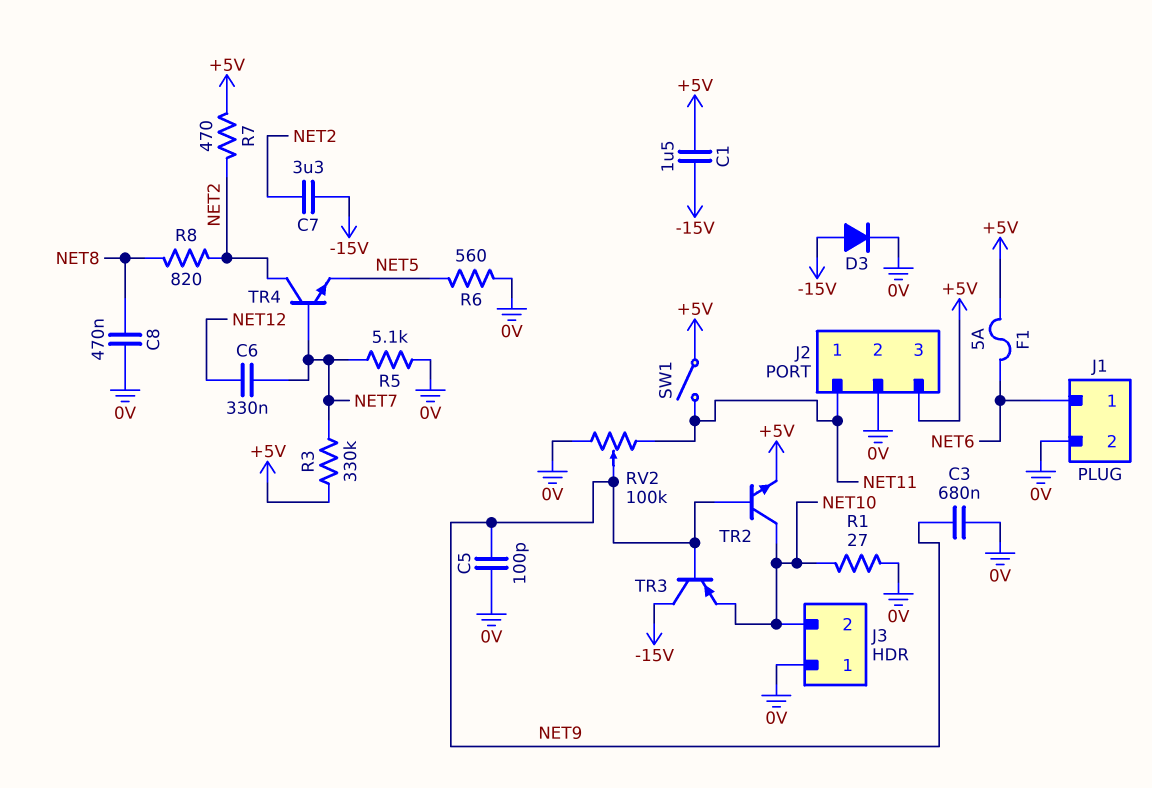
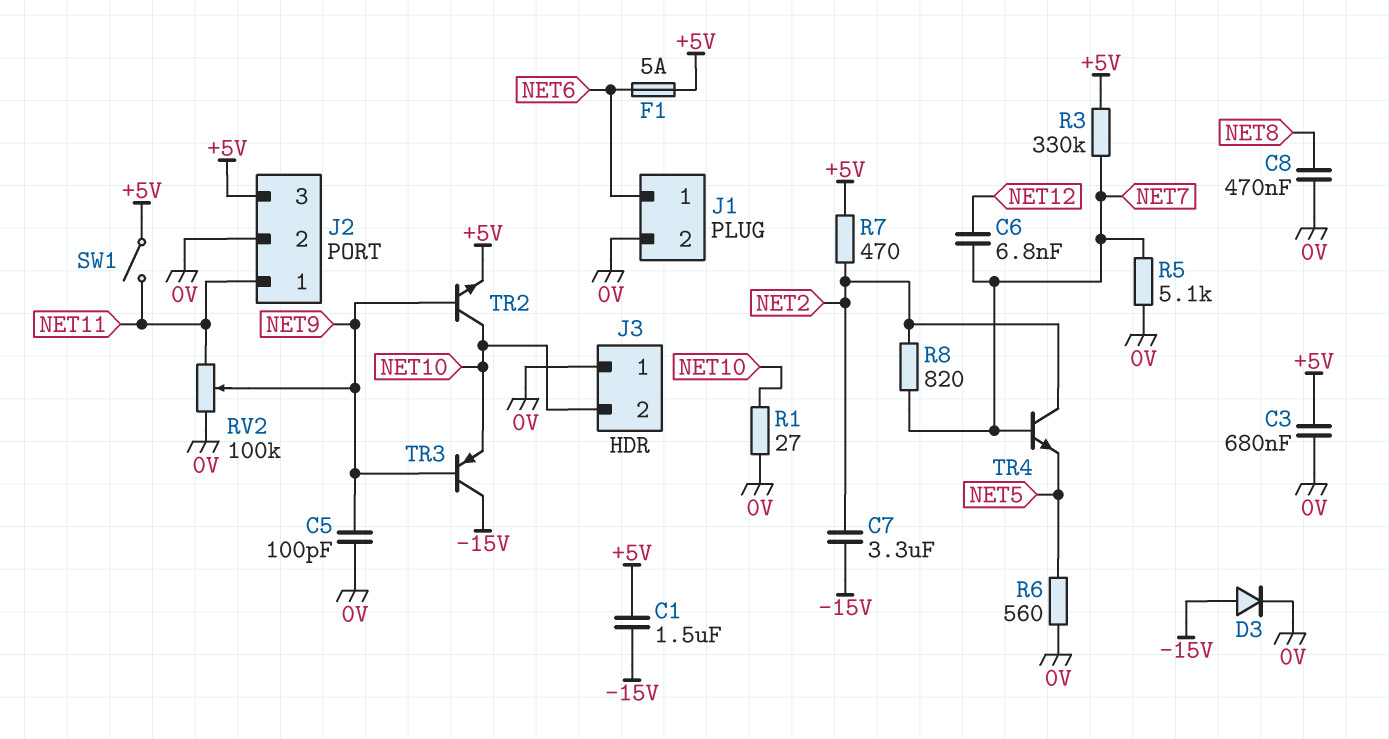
C3: 680nF (0V, NET9) -> 680nF (+5V, 0V)
C6: 330nF (NET7, NET12) -> 6.8nF (NET7, NET12)
R8: 820 (NET2, NET8) -> 820 (NET2, NET7)

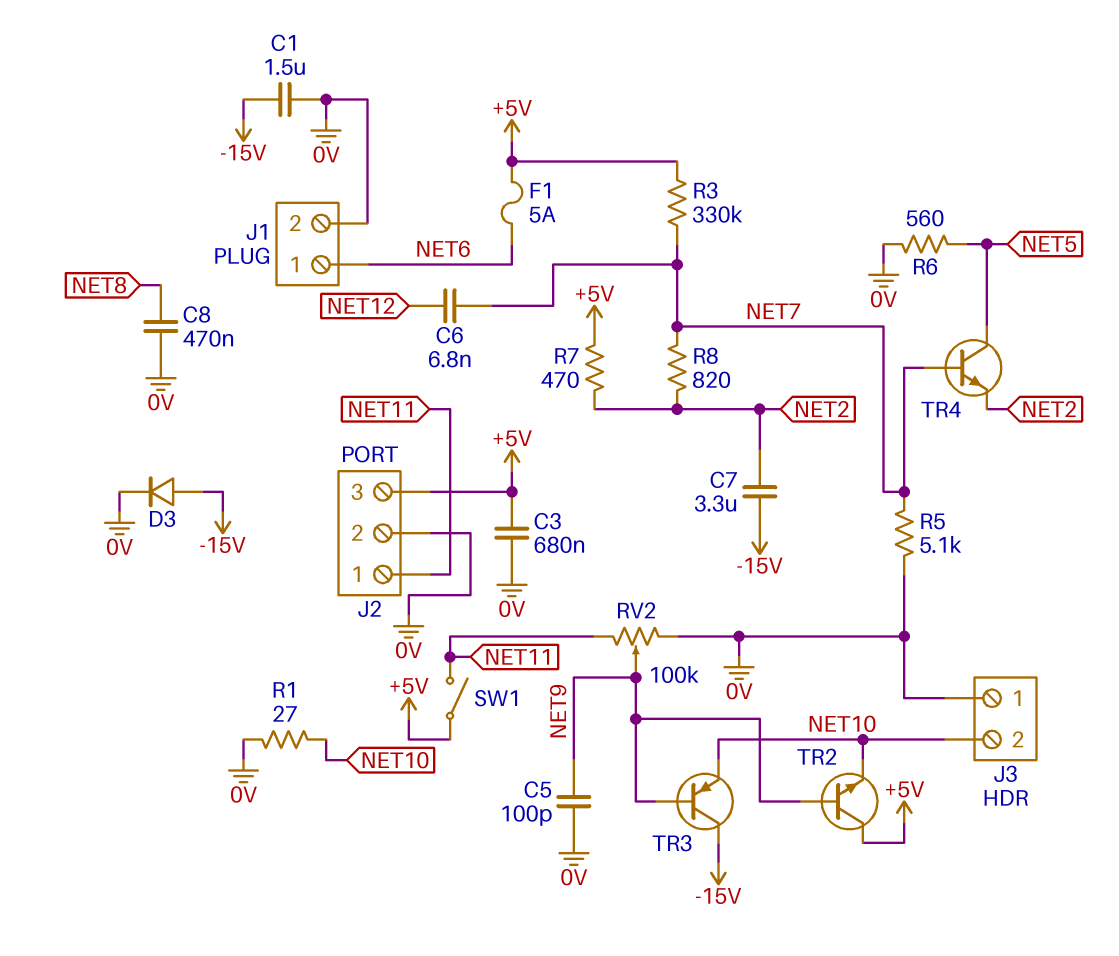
C1: 1.5uF (+5V, -15V) -> 1.5uF (-15V, 0V)
TR2: NPN (B NET9, C NET10, E +5V) -> NPN (B NET9, C +5V, E NET10)
TR4: NPN (B NET7, C NET2, E NET5) -> NPN (B NET7, C NET5, E NET2)

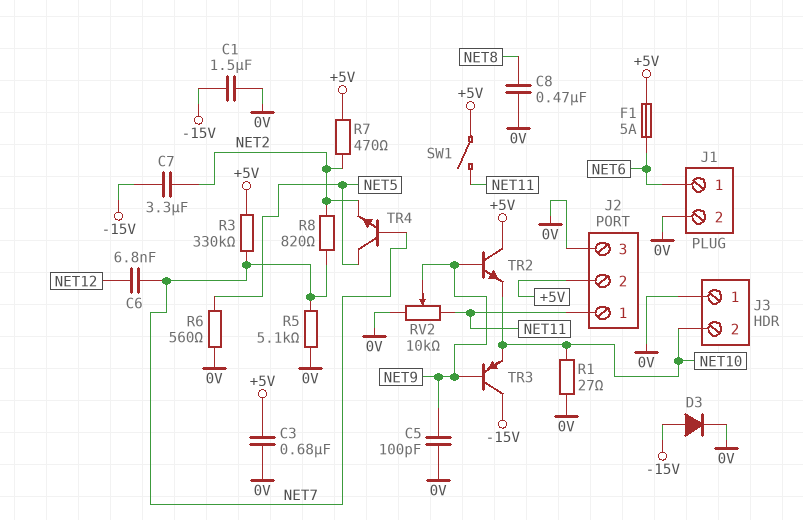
J2 pin 2: 0V -> +5V
J2 pin 3: +5V -> 0V
RV2: 100k (0V, NET11, wiper NET9) -> 10k (0V, NET11, wiper NET9)

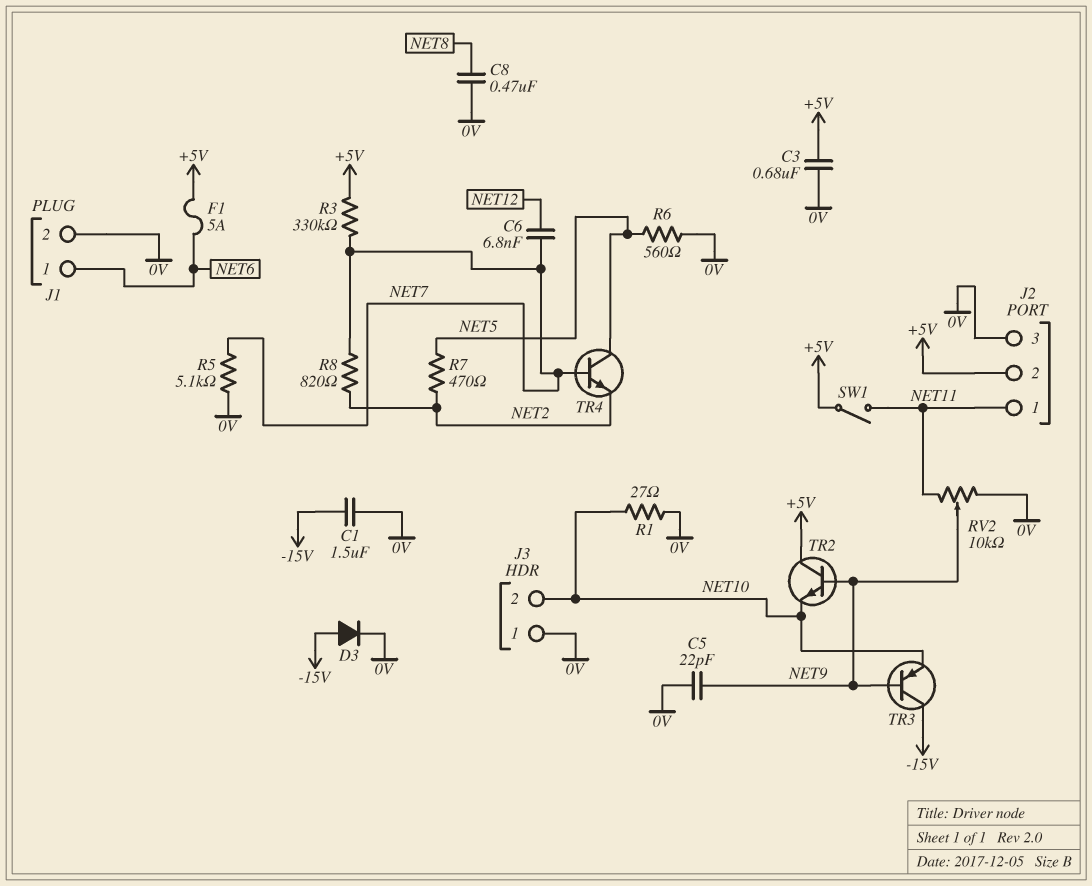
C5: 100pF (0V, NET9) -> 22pF (0V, NET9)
C7: 3.3uF (-15V, NET2) -> none
R7: 470 (+5V, NET2) -> 470 (NET2, NET5)

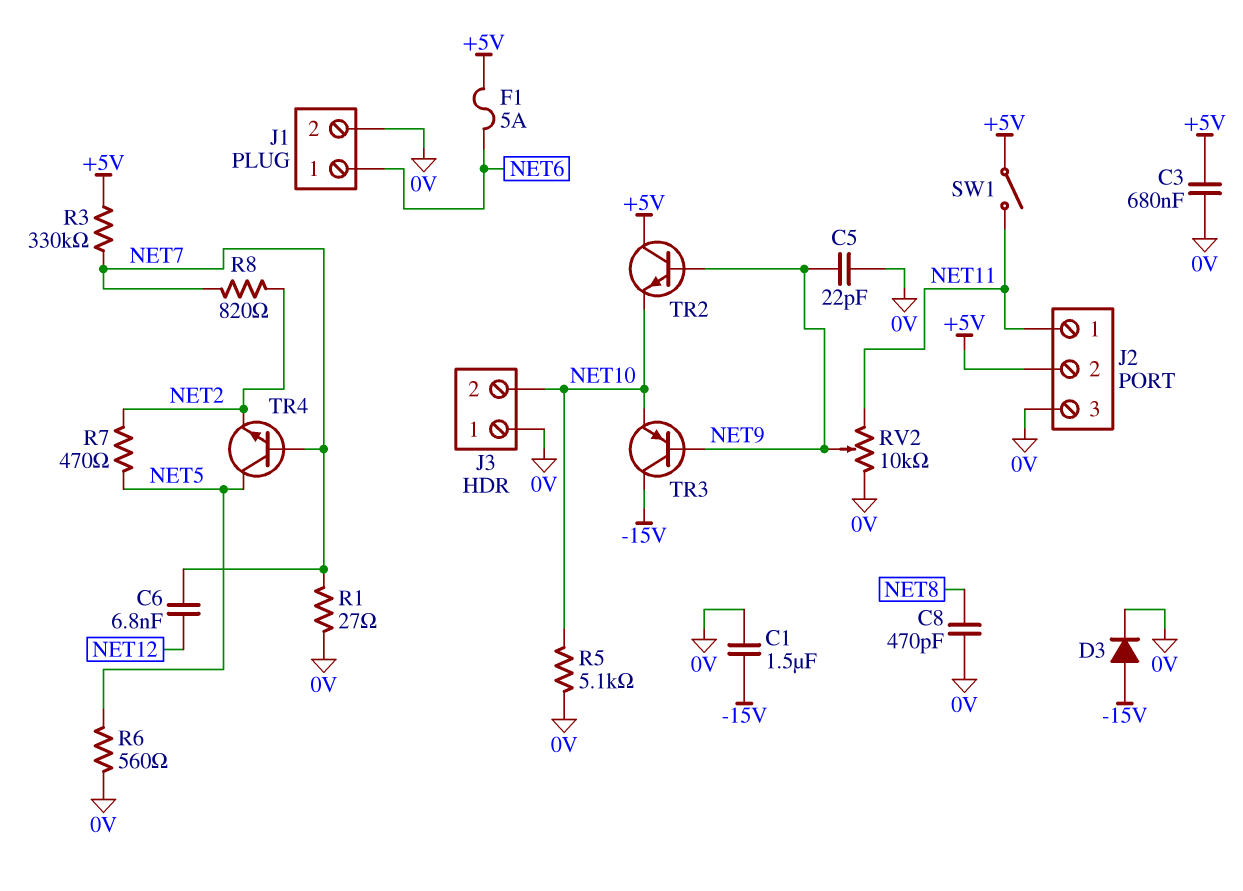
C8: 470nF (0V, NET8) -> 470pF (0V, NET8)
R1: 27 (0V, NET10) -> 27 (0V, NET7)
R5: 5.1k (0V, NET7) -> 5.1k (0V, NET10)

